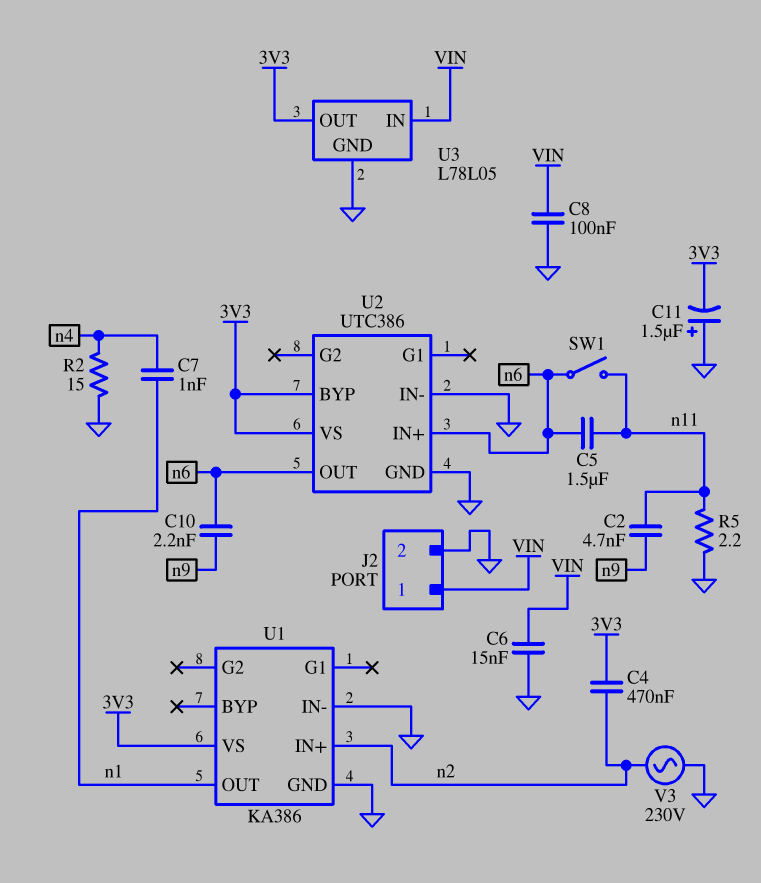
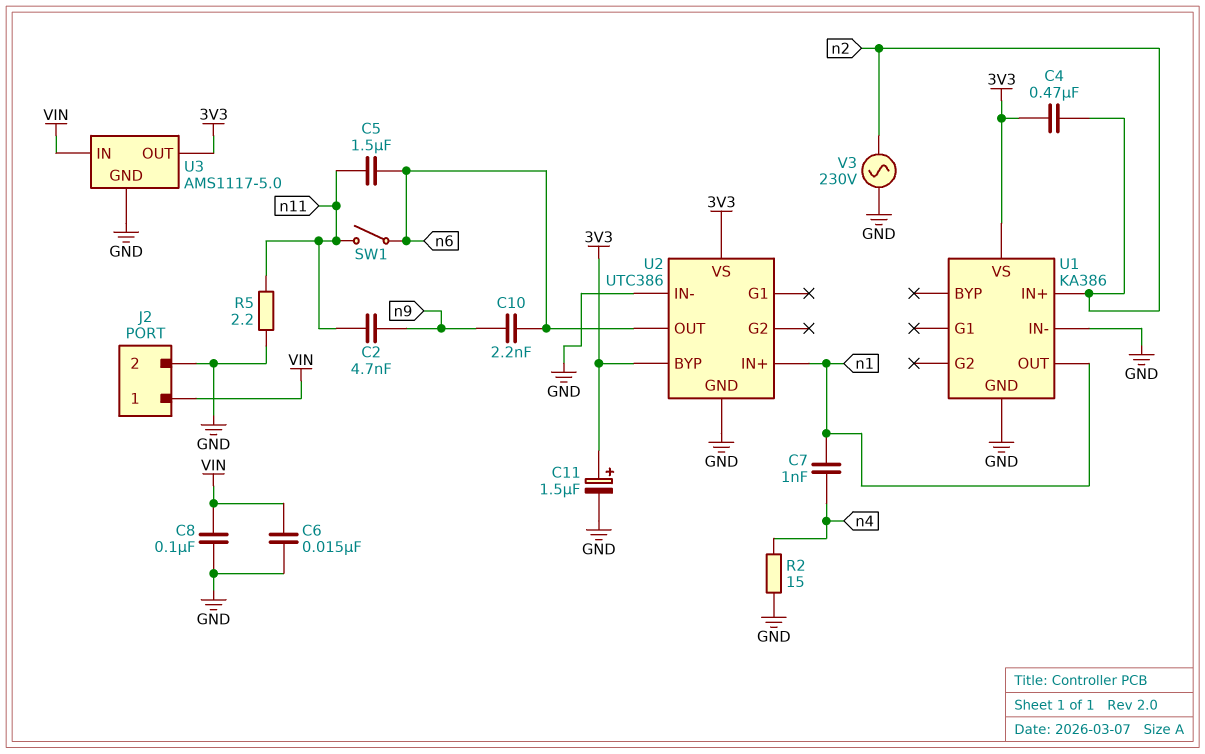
C11: 1.5uF (plus GND, minus 3V3) -> 1.5uF (plus 3V3, minus GND)
U2 pin IN+: n6 -> n1
U3: L78L05 -> AMS1117-5.0

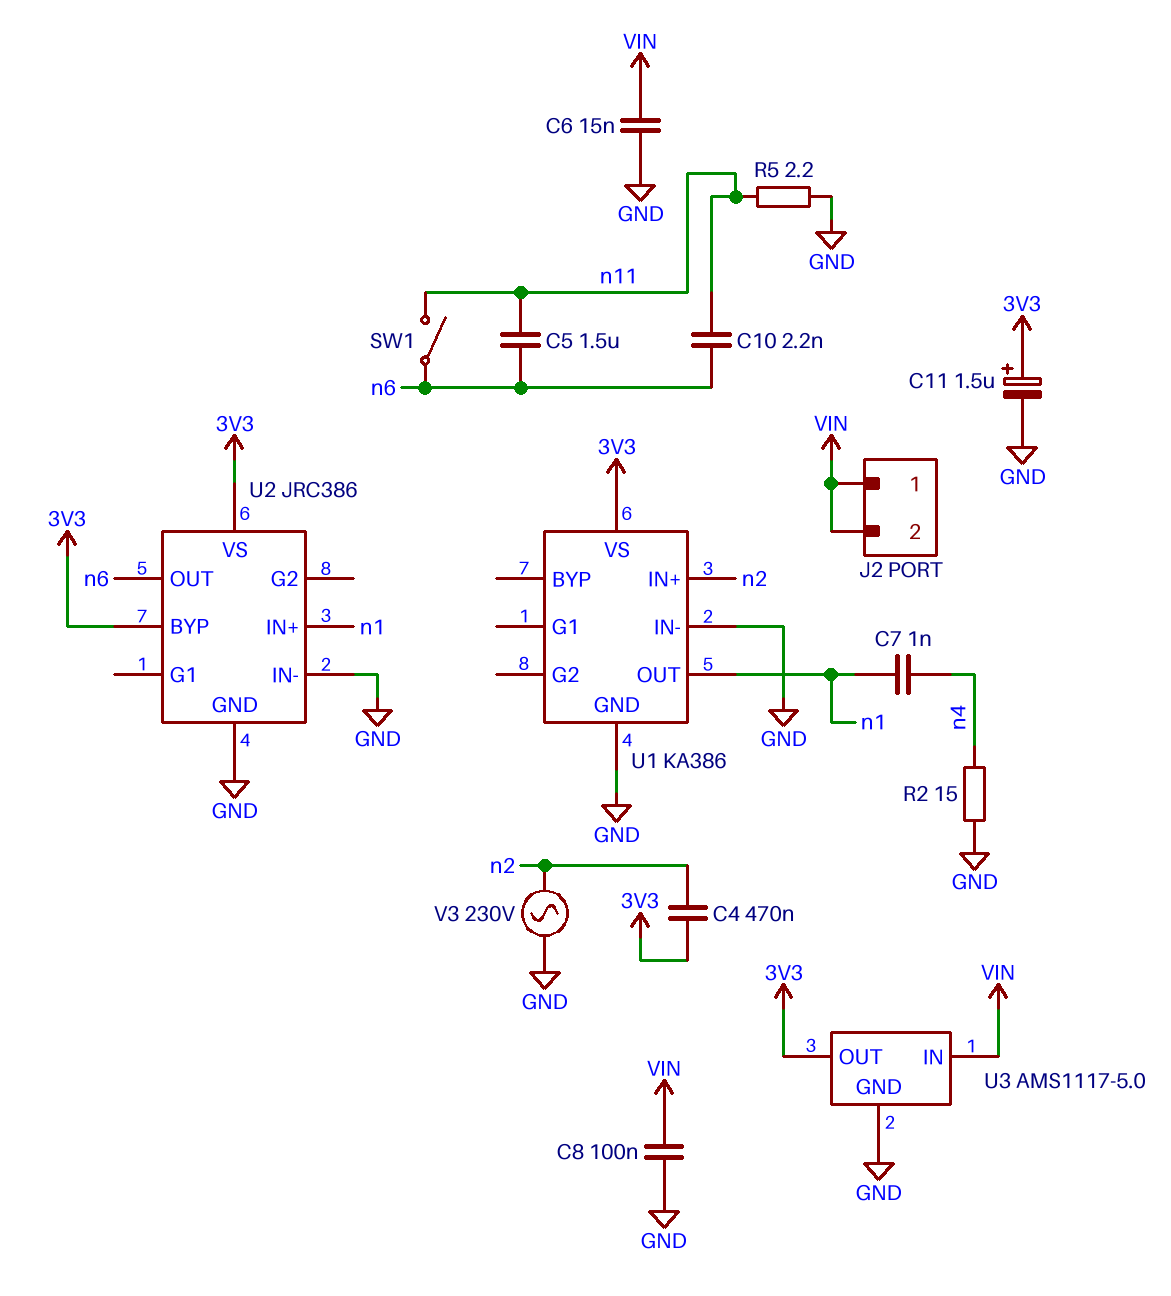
C2: 4.7nF (n9, n11) -> none
C10: 2.2nF (n6, n9) -> 2.2nF (n6, n11)
J2 pin 2: GND -> VIN
U2: UTC386 -> JRC386

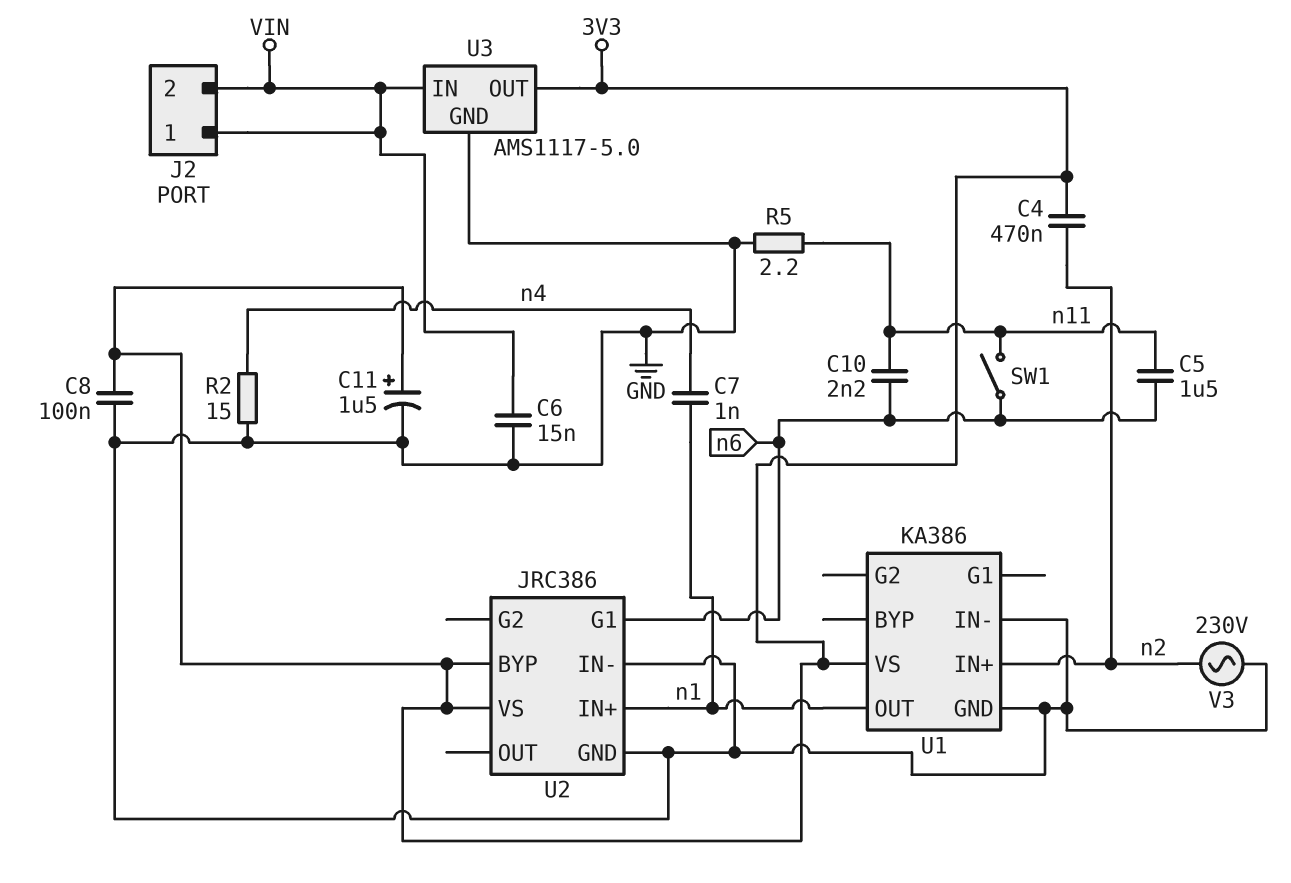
C8: 100nF (GND, VIN) -> 100nF (3V3, GND)
U2 pin G1: none -> n6
U2 pin OUT: n6 -> none

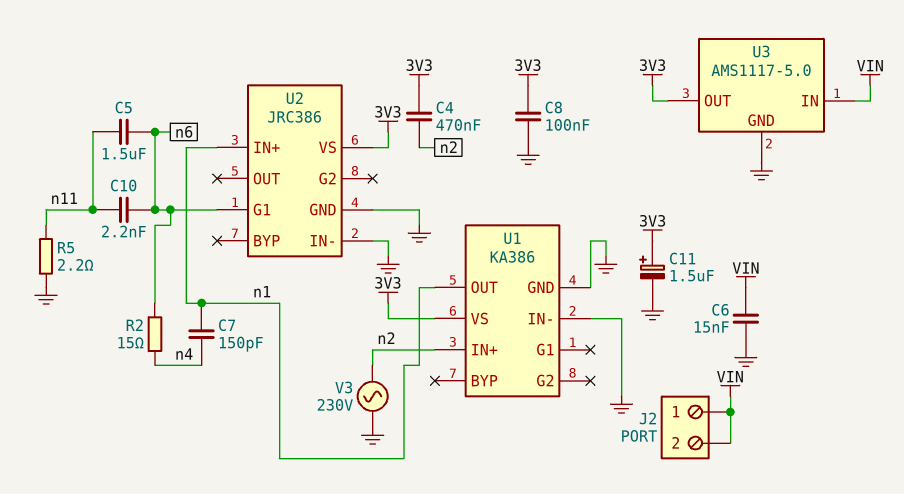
C7: 1nF (n1, n4) -> 150pF (n1, n4)
R2: 15 (GND, n4) -> 15 (n4, n6)
SW1: switch (n6, n11) -> none
U2 pin BYP: 3V3 -> none

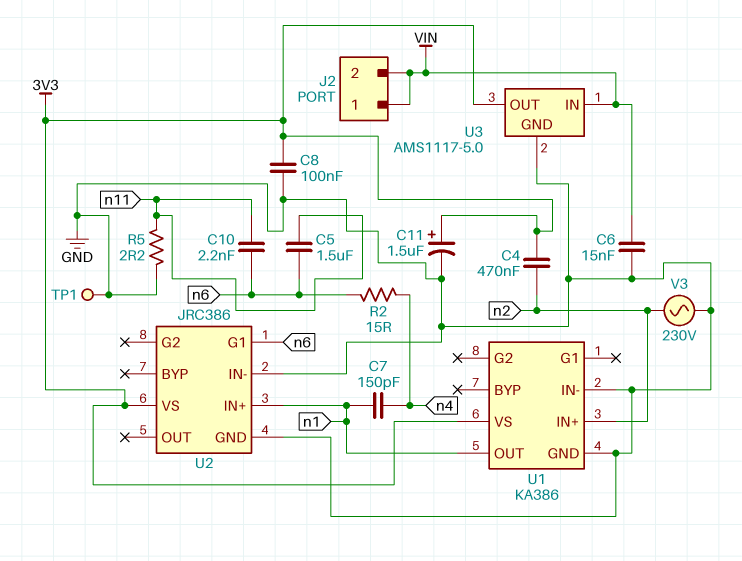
TP1: none -> test point (GND)

